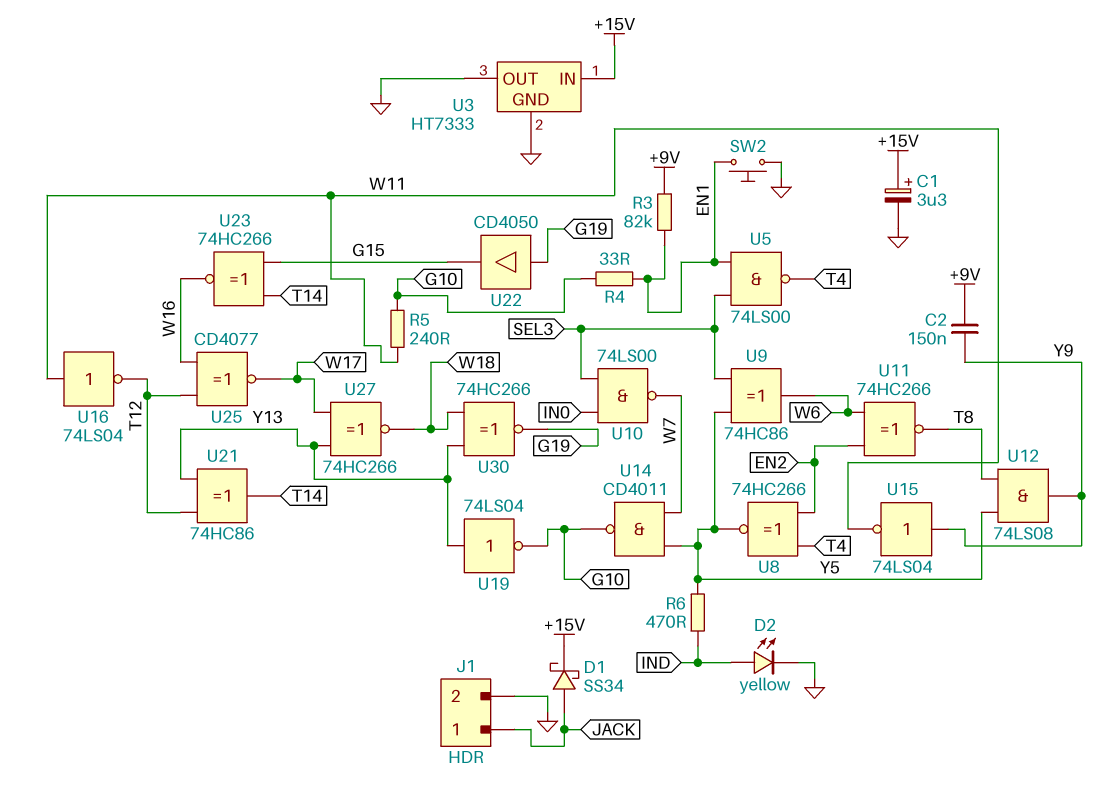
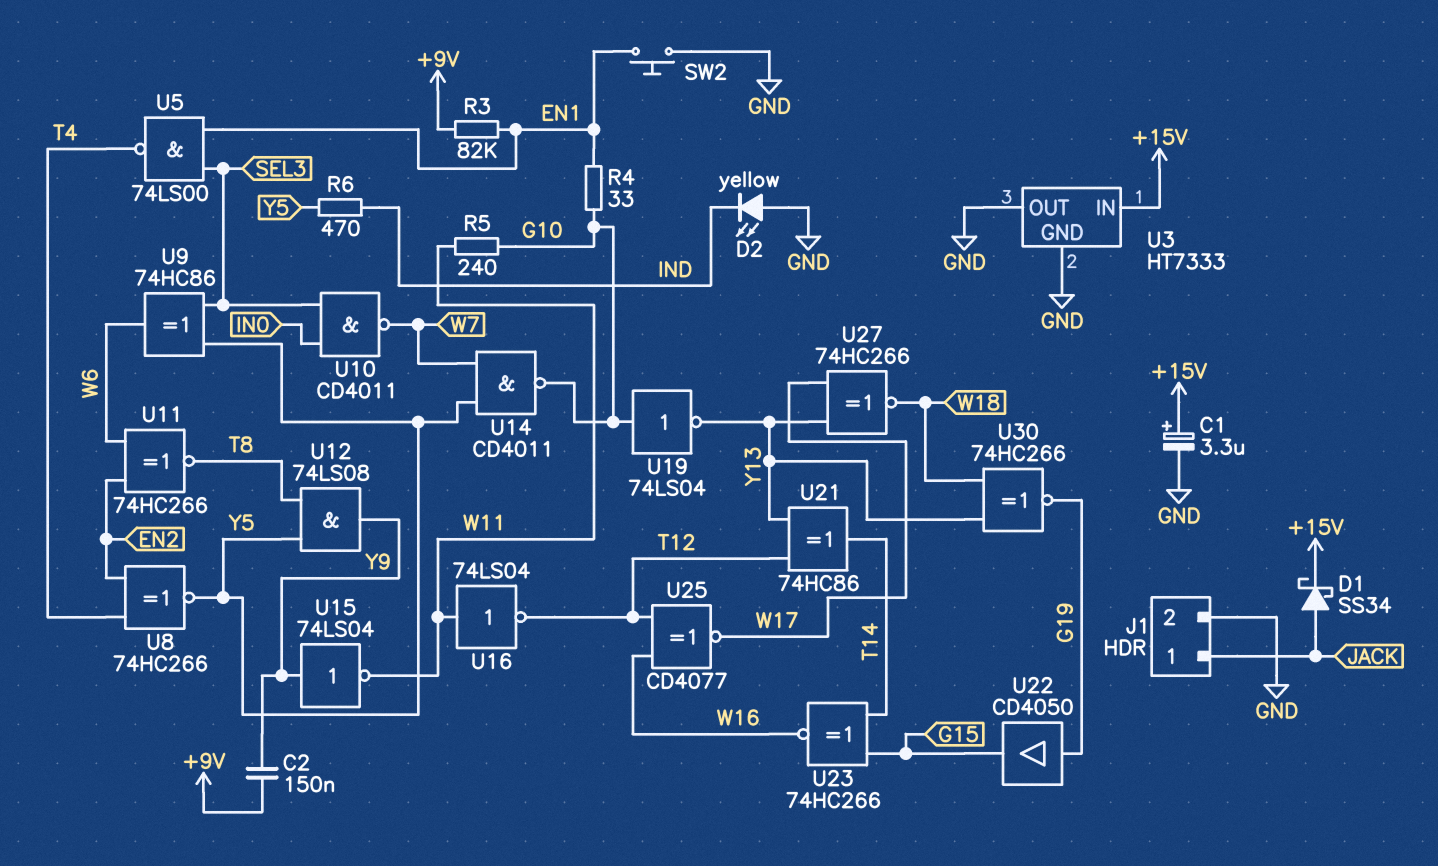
D2: LED yellow (A IND, K GND) -> LED yellow (A GND, K IND)
U10: NAND 74LS00 (in IN0, in SEL3, out W7) -> NAND CD4011 (in IN0, in SEL3, out W7)
U19: NOT 74LS04 (in Y13, out G10) -> NOT 74LS04 (in G10, out Y13)

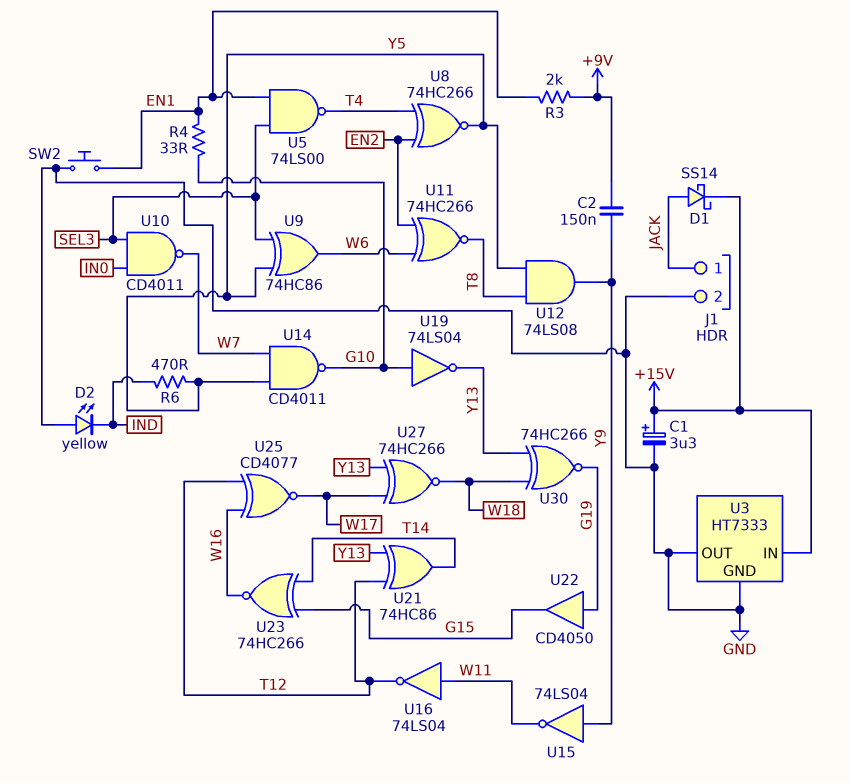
D1: schottky SS34 (A JACK, K +15V) -> schottky SS14 (A JACK, K +15V)
R3: 82k (+9V, EN1) -> 2k (+9V, EN1)
R5: 240 (G10, W11) -> none

